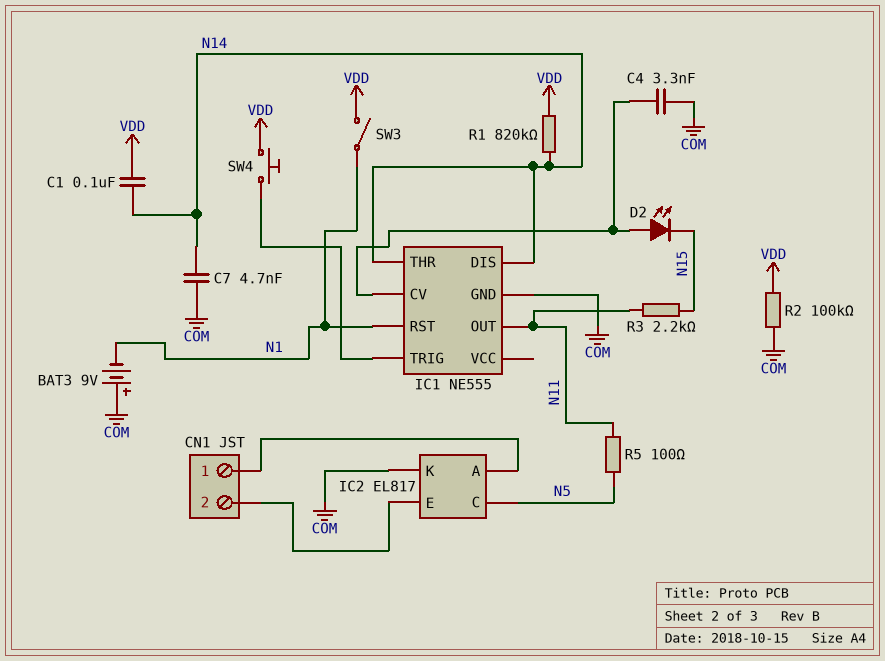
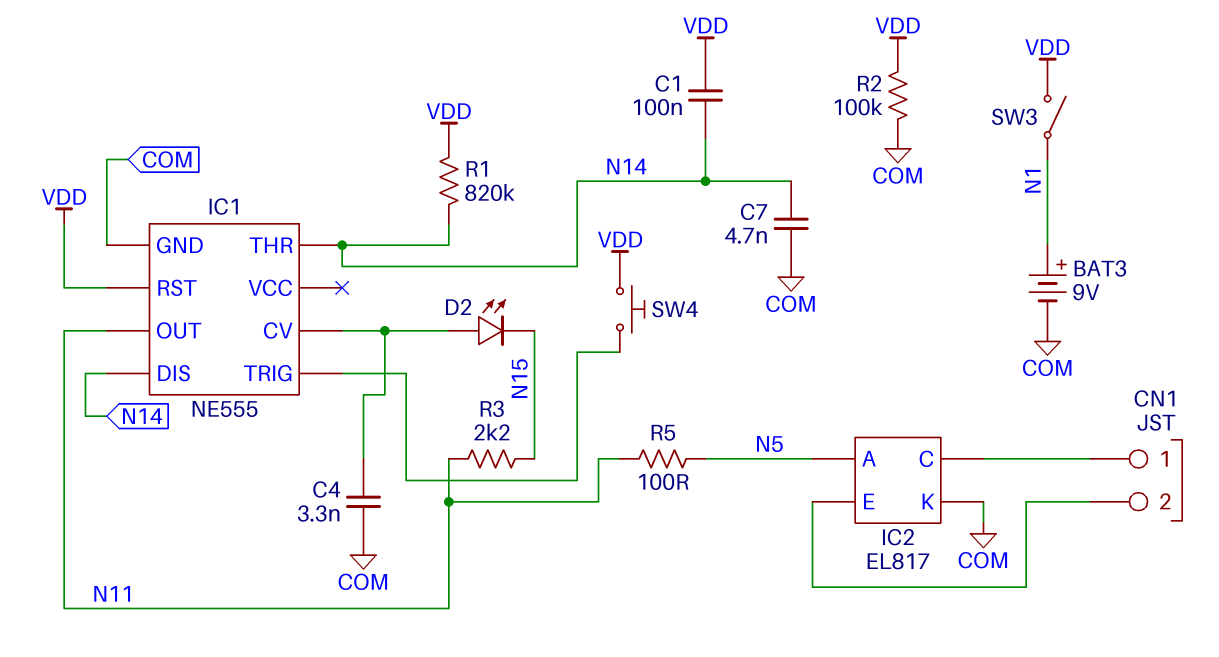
BAT3: 9V (plus COM, minus N1) -> 9V (plus N1, minus COM)
IC1 pin RST: N1 -> VDD
IC2 pin A: CN1/1 -> N5
IC2 pin C: N5 -> CN1/1

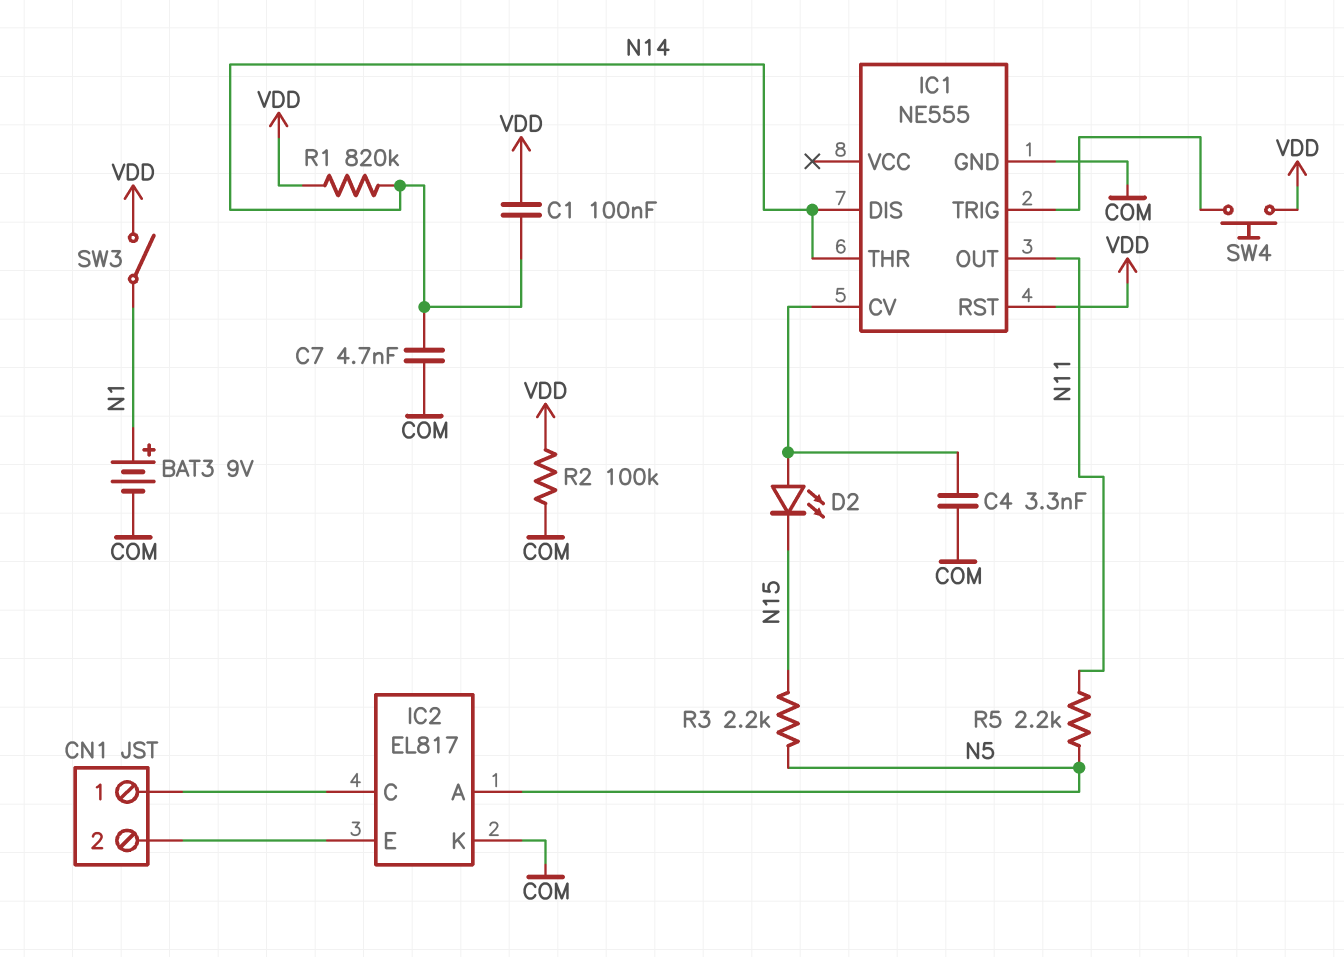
R3: 2.2k (N11, N15) -> 2.2k (N5, N15)
R5: 100 (N5, N11) -> 2.2k (N5, N11)

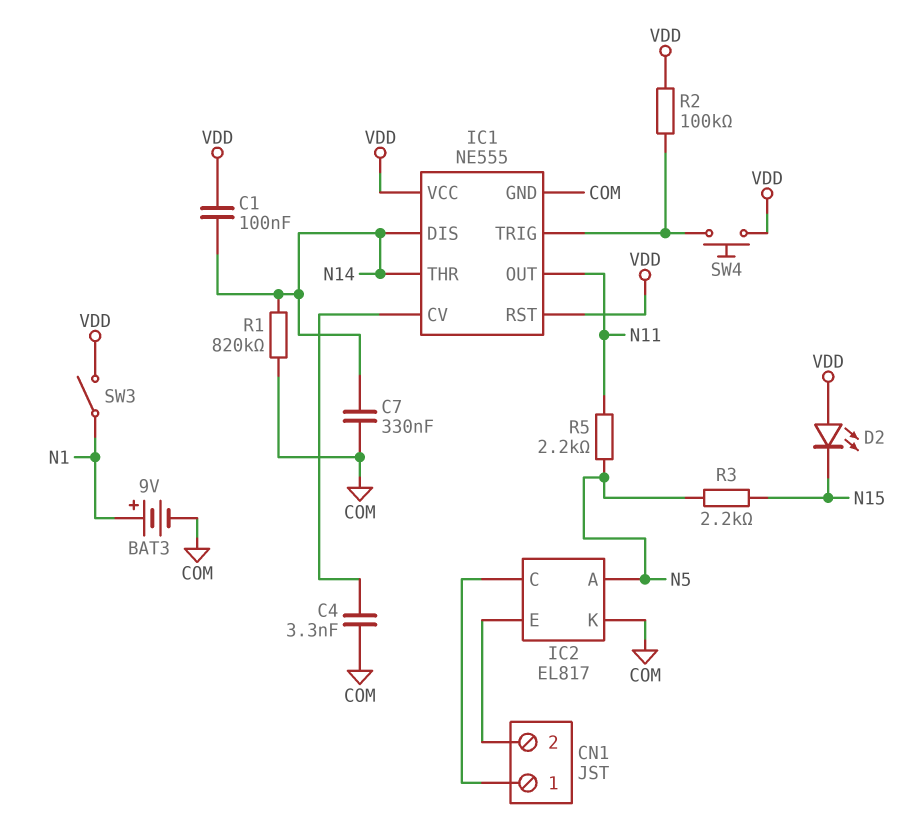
C7: 4.7nF (COM, N14) -> 330nF (COM, N14)
D2: LED (A IC1/CV, K N15) -> LED (A VDD, K N15)
IC1 pin VCC: none -> VDD
R1: 820k (N14, VDD) -> 820k (COM, N14)
R2: 100k (COM, VDD) -> 100k (IC1/TRIG, VDD)

